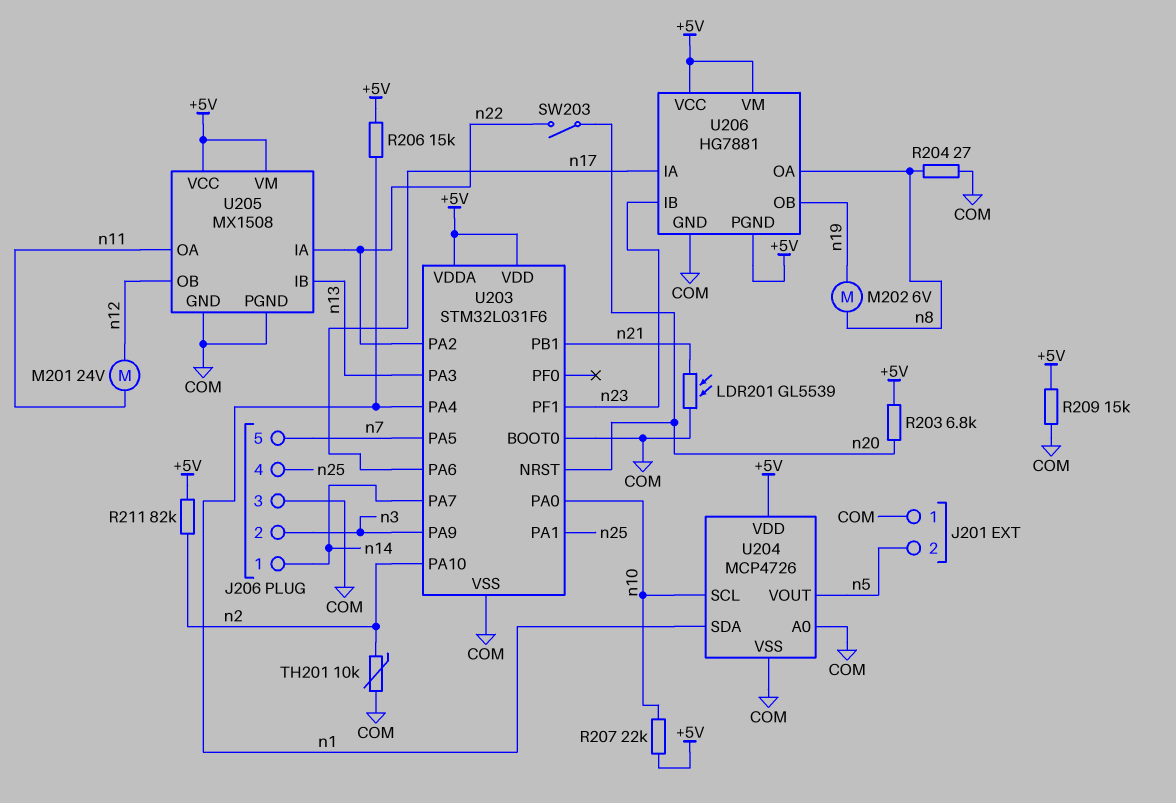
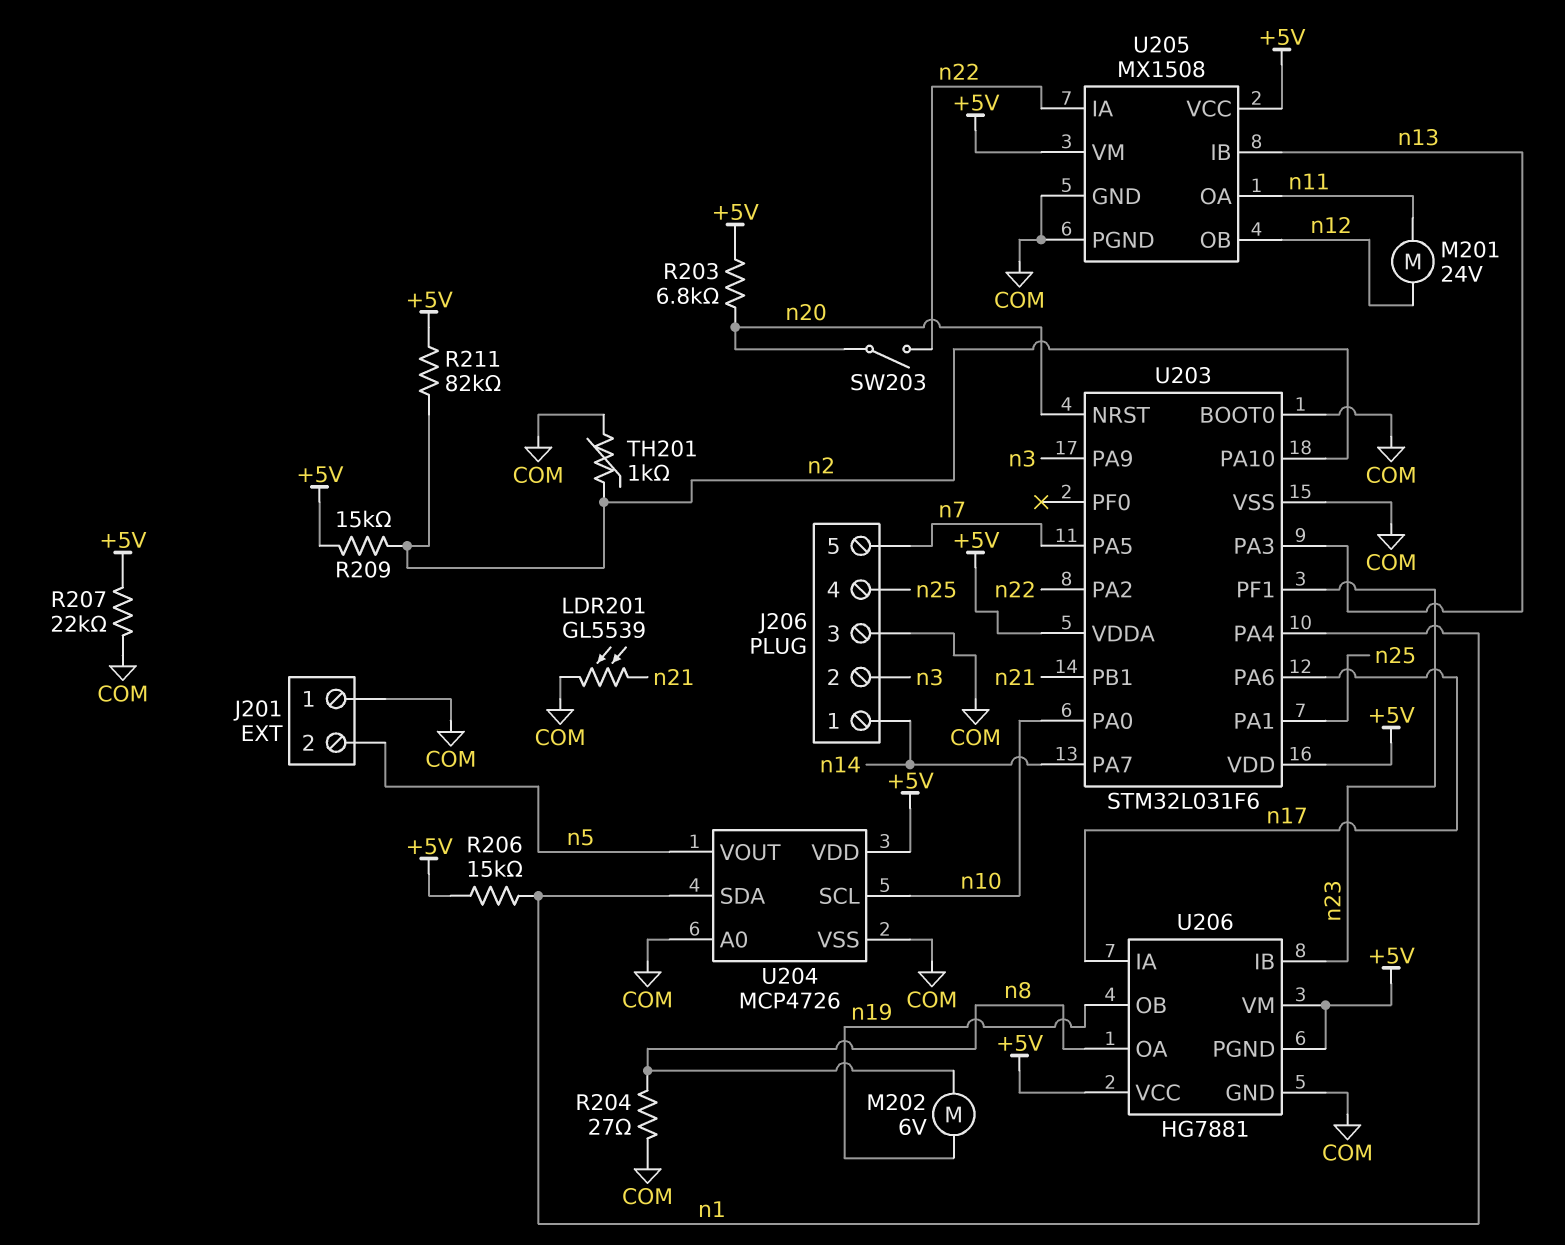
R207: 22k (+5V, n10) -> 22k (+5V, COM)
R209: 15k (+5V, COM) -> 15k (+5V, n2)
TH201: 10k (COM, n2) -> 1k (COM, n2)

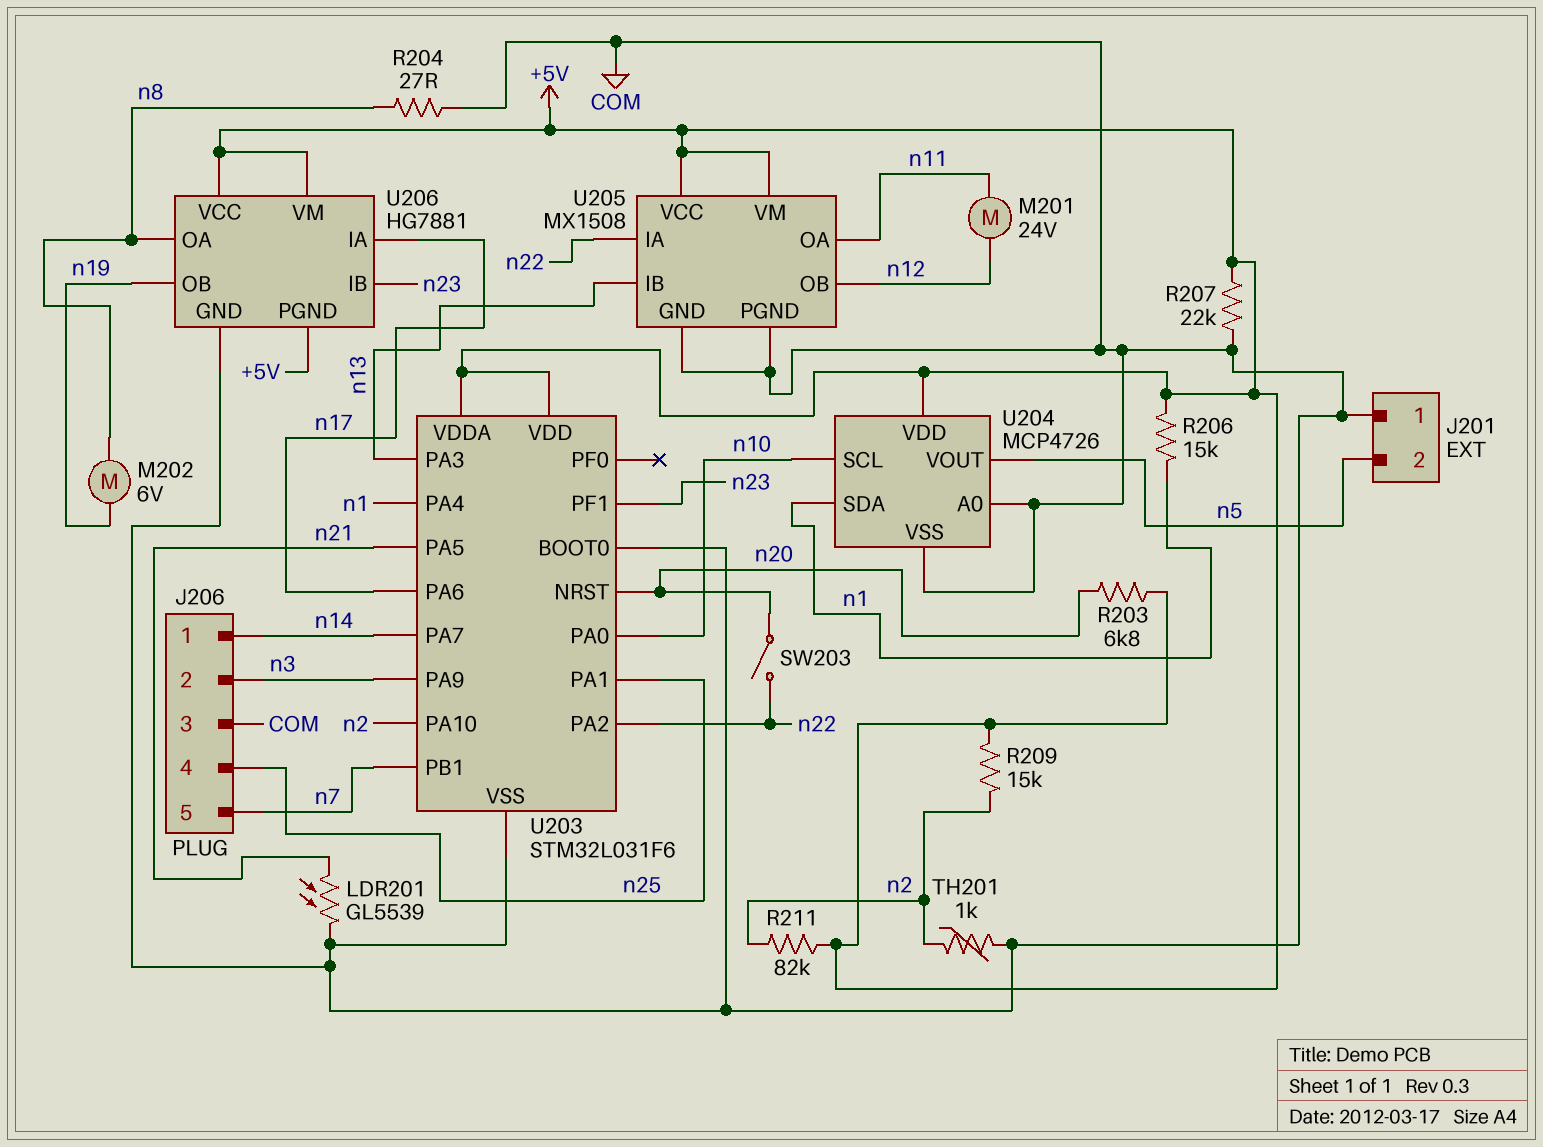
U203 pin PA5: n7 -> n21
U203 pin PB1: n21 -> n7

